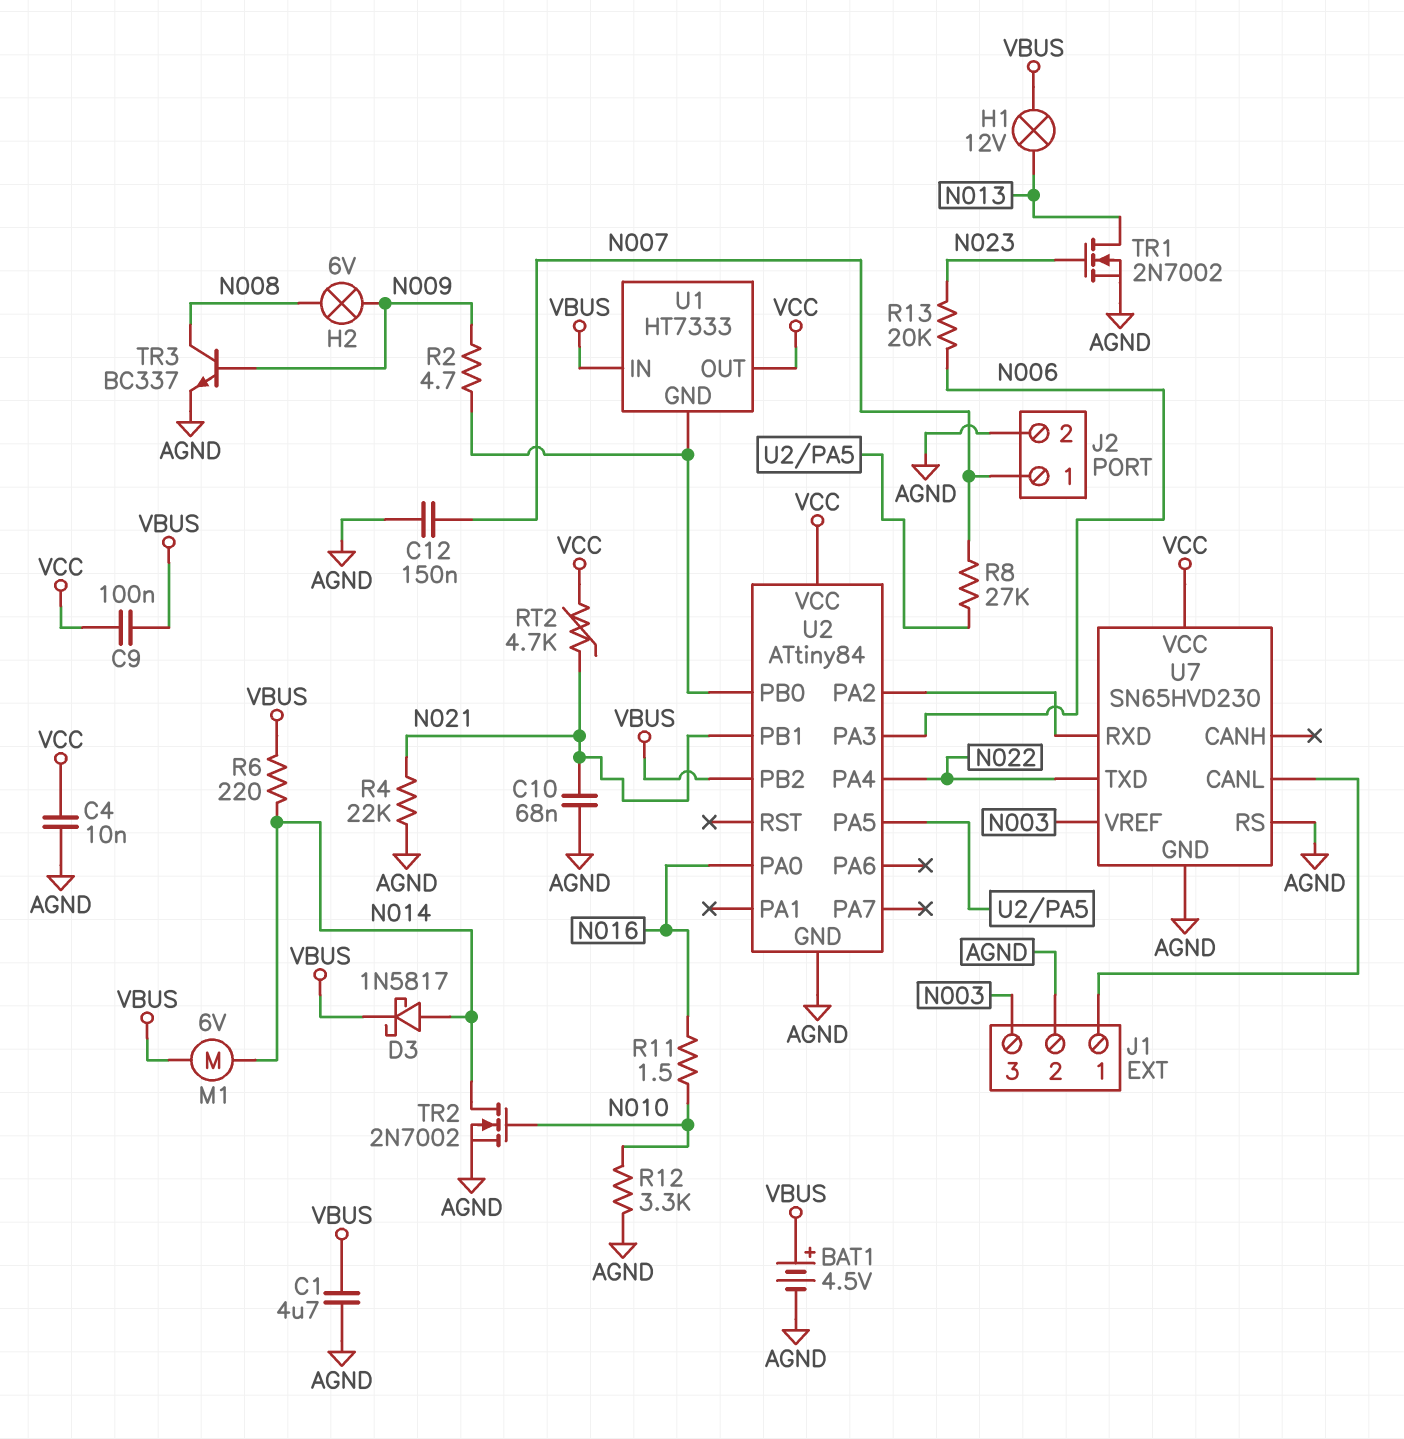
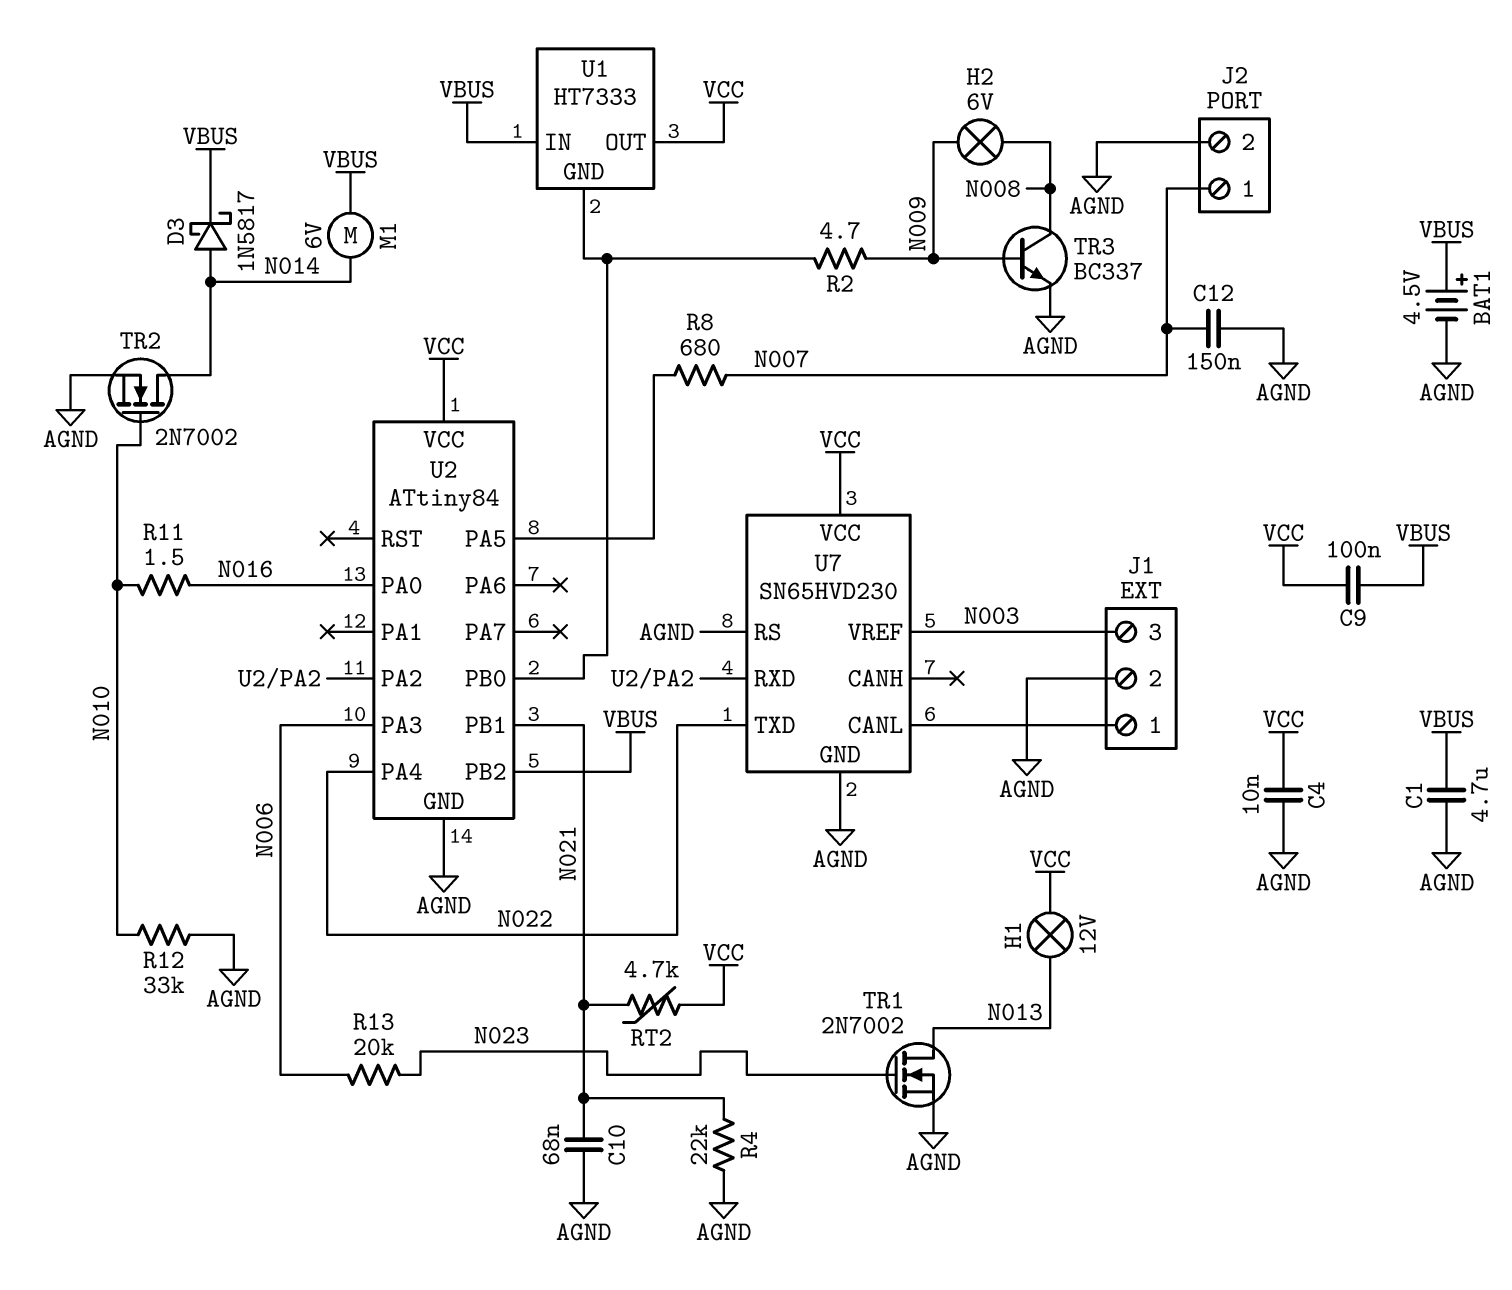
H1: lamp 12V (N013, VBUS) -> lamp 12V (N013, VCC)
R6: 220 (N014, VBUS) -> none
R8: 27k (N007, U2/PA5) -> 680 (N007, U2/PA5)
R12: 3.3k (AGND, N010) -> 33k (AGND, N010)

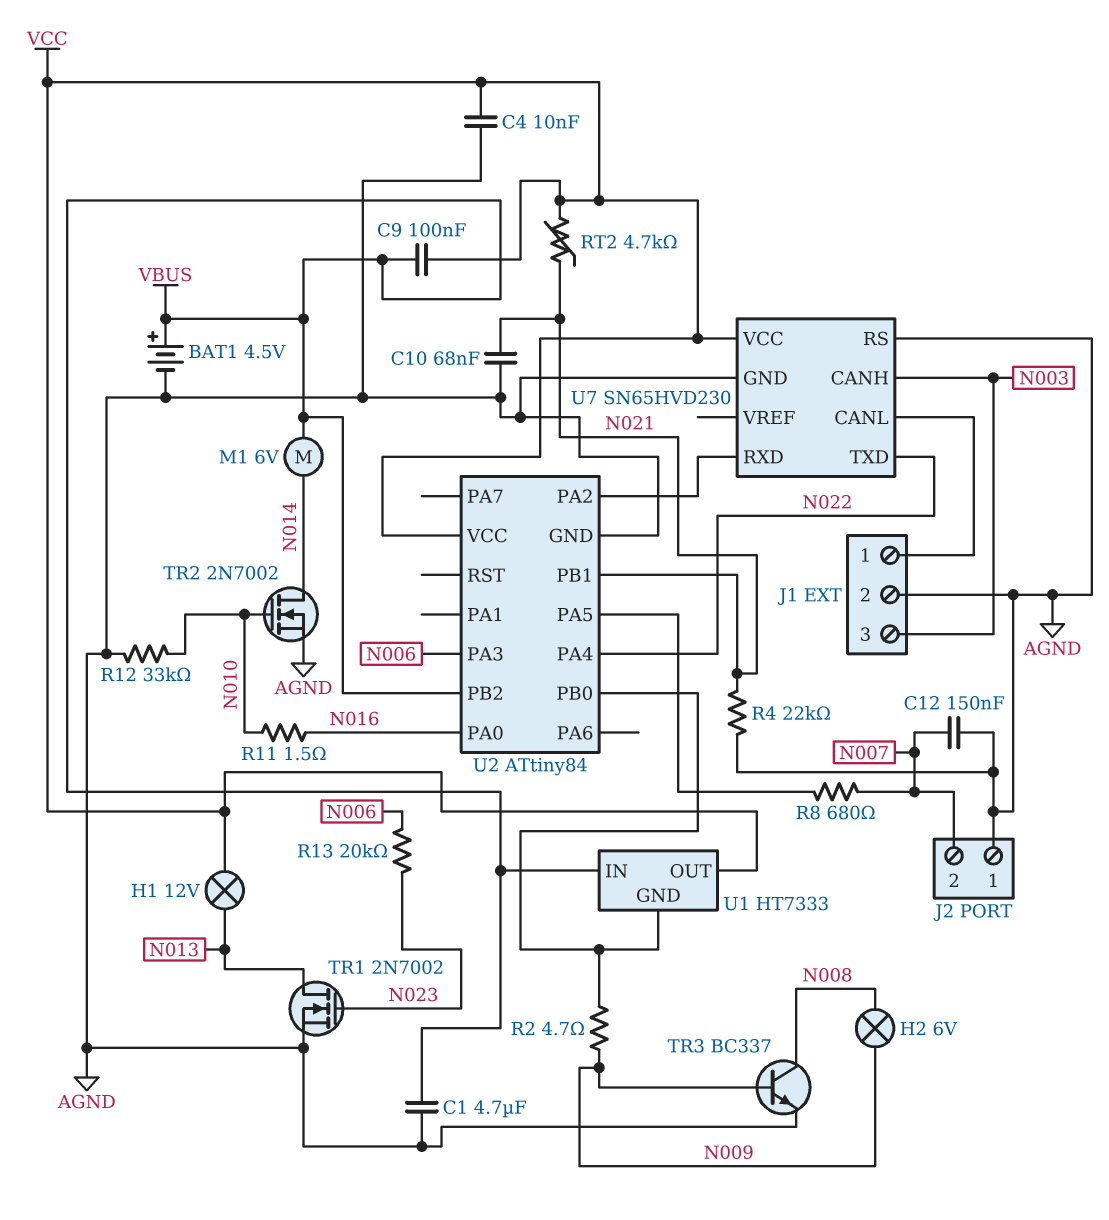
D3: schottky 1N5817 (A N014, K VBUS) -> none
J2 pin 1: N007 -> AGND
J2 pin 2: AGND -> N007
U7 pin CANH: none -> N003
U7 pin VREF: N003 -> none

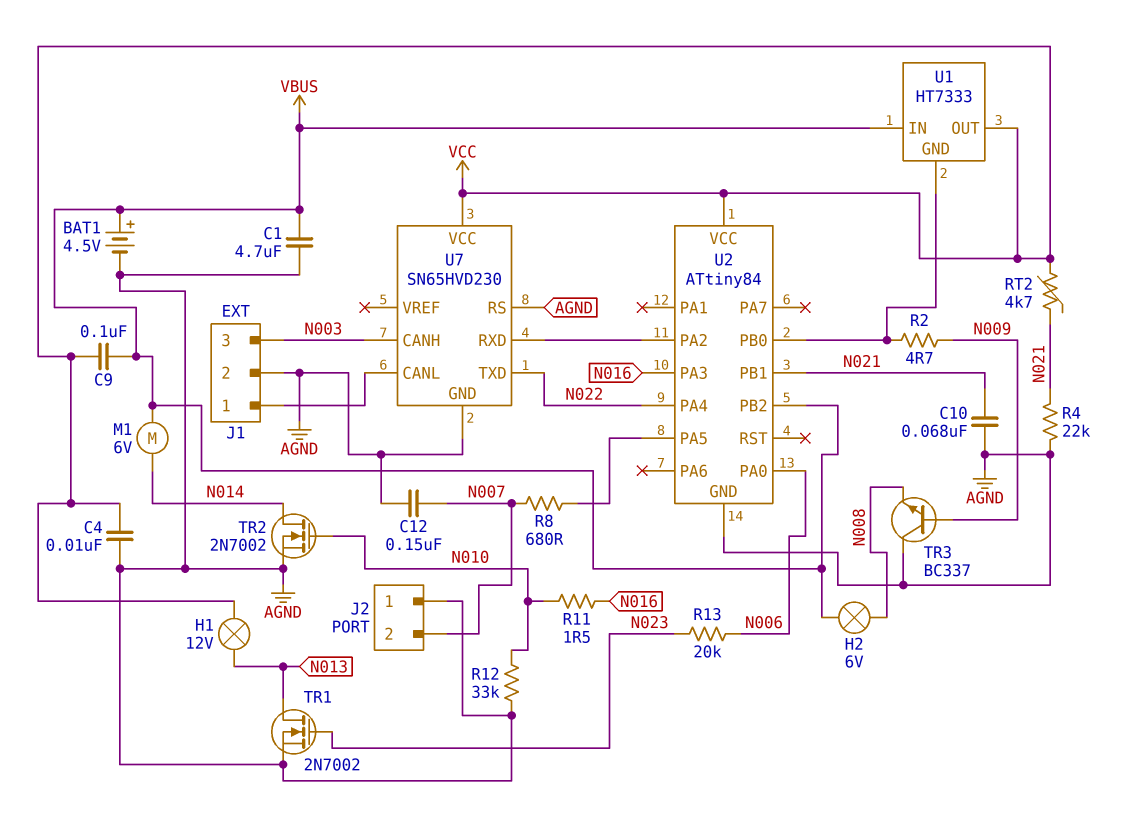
H2: lamp 6V (N008, N009) -> lamp 6V (N008, VBUS)
TR3: NPN BC337 (B N009, C N008, E AGND) -> NPN BC337 (B N009, C AGND, E N008)
U2 pin PA0: N016 -> N006
U2 pin PA3: N006 -> N016

